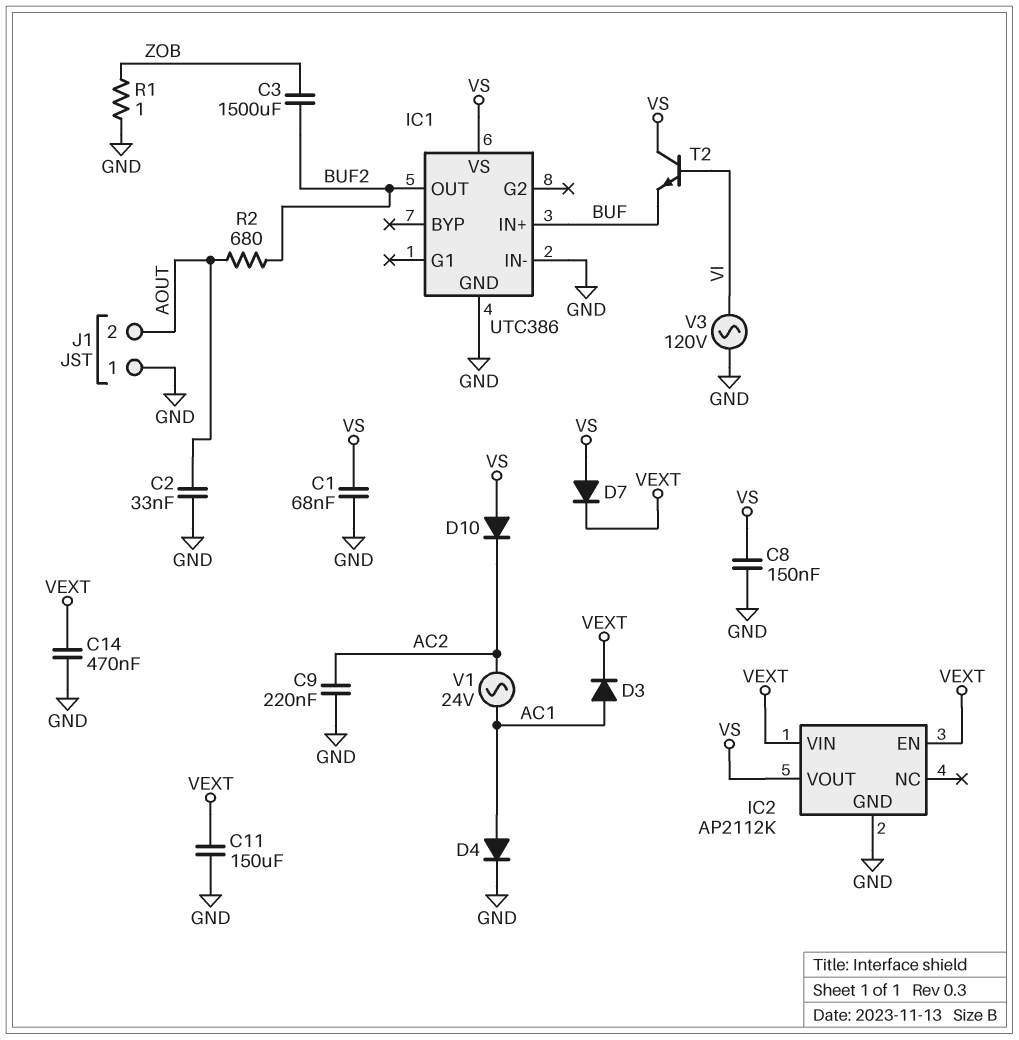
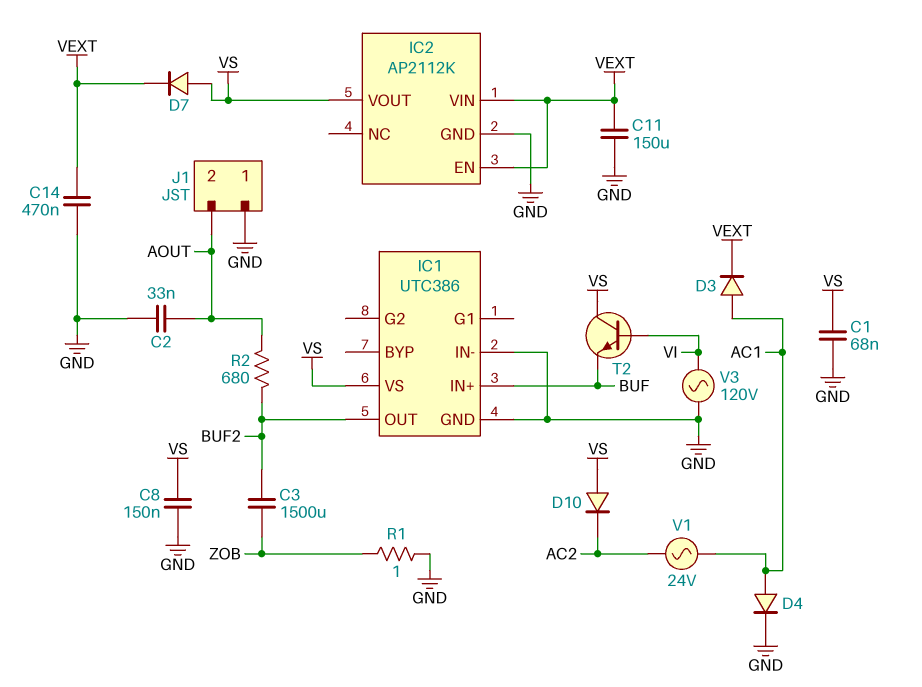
C9: 220nF (AC2, GND) -> none

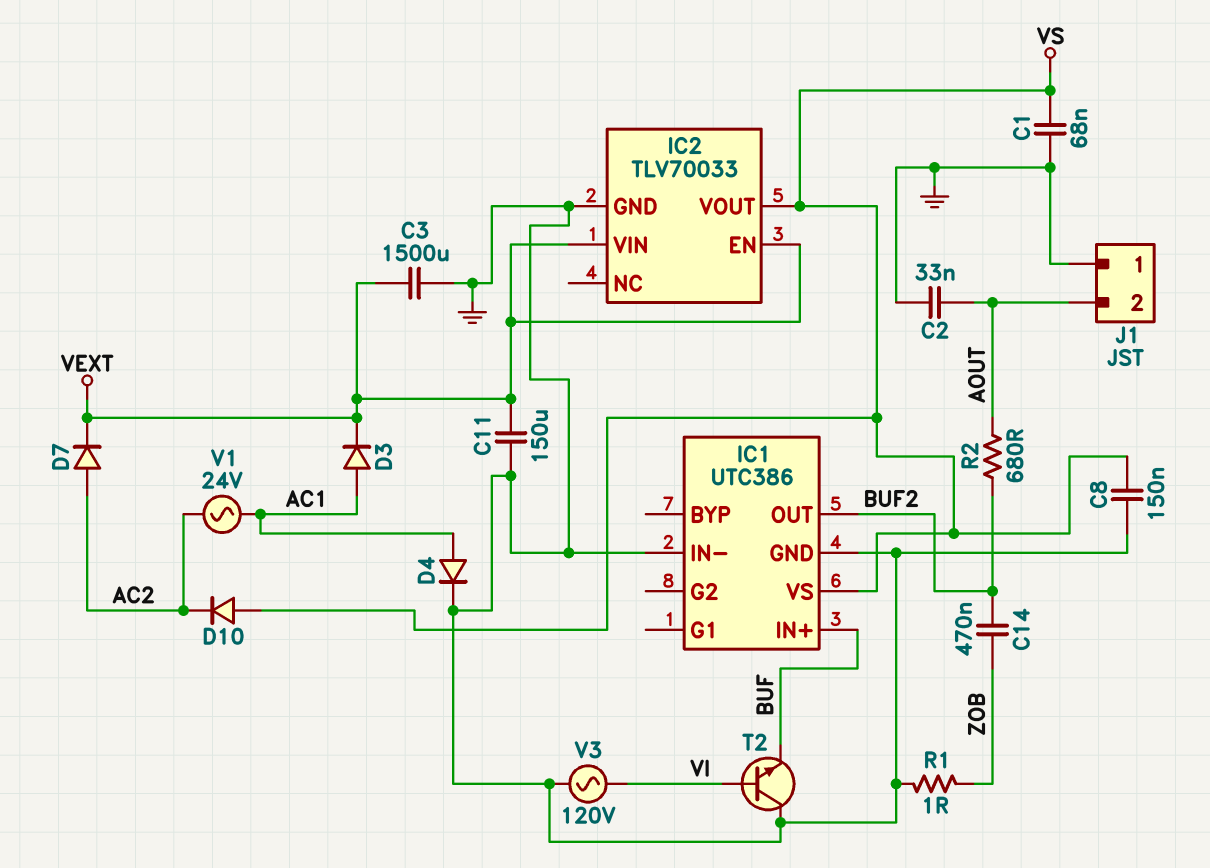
C3: 1500uF (BUF2, ZOB) -> 1500uF (GND, VEXT)
C14: 470nF (GND, VEXT) -> 470nF (BUF2, ZOB)
D7: diode (A VS, K VEXT) -> diode (A AC2, K VEXT)
IC2: AP2112K -> TLV70033
T2: NPN (B VI, C VS, E BUF) -> NPN (B VI, C GND, E BUF)

